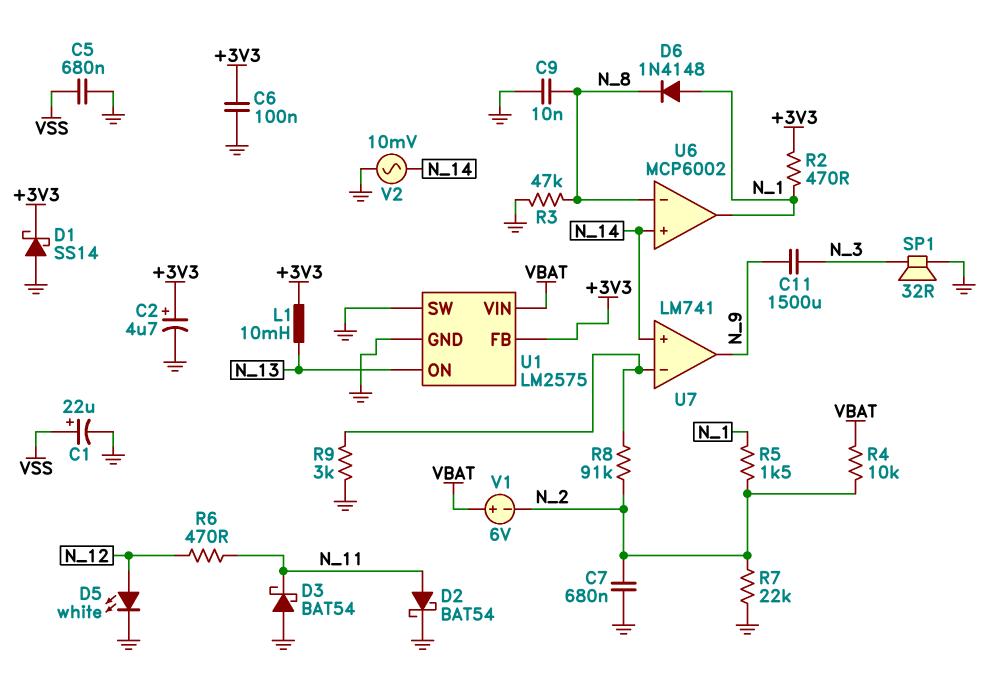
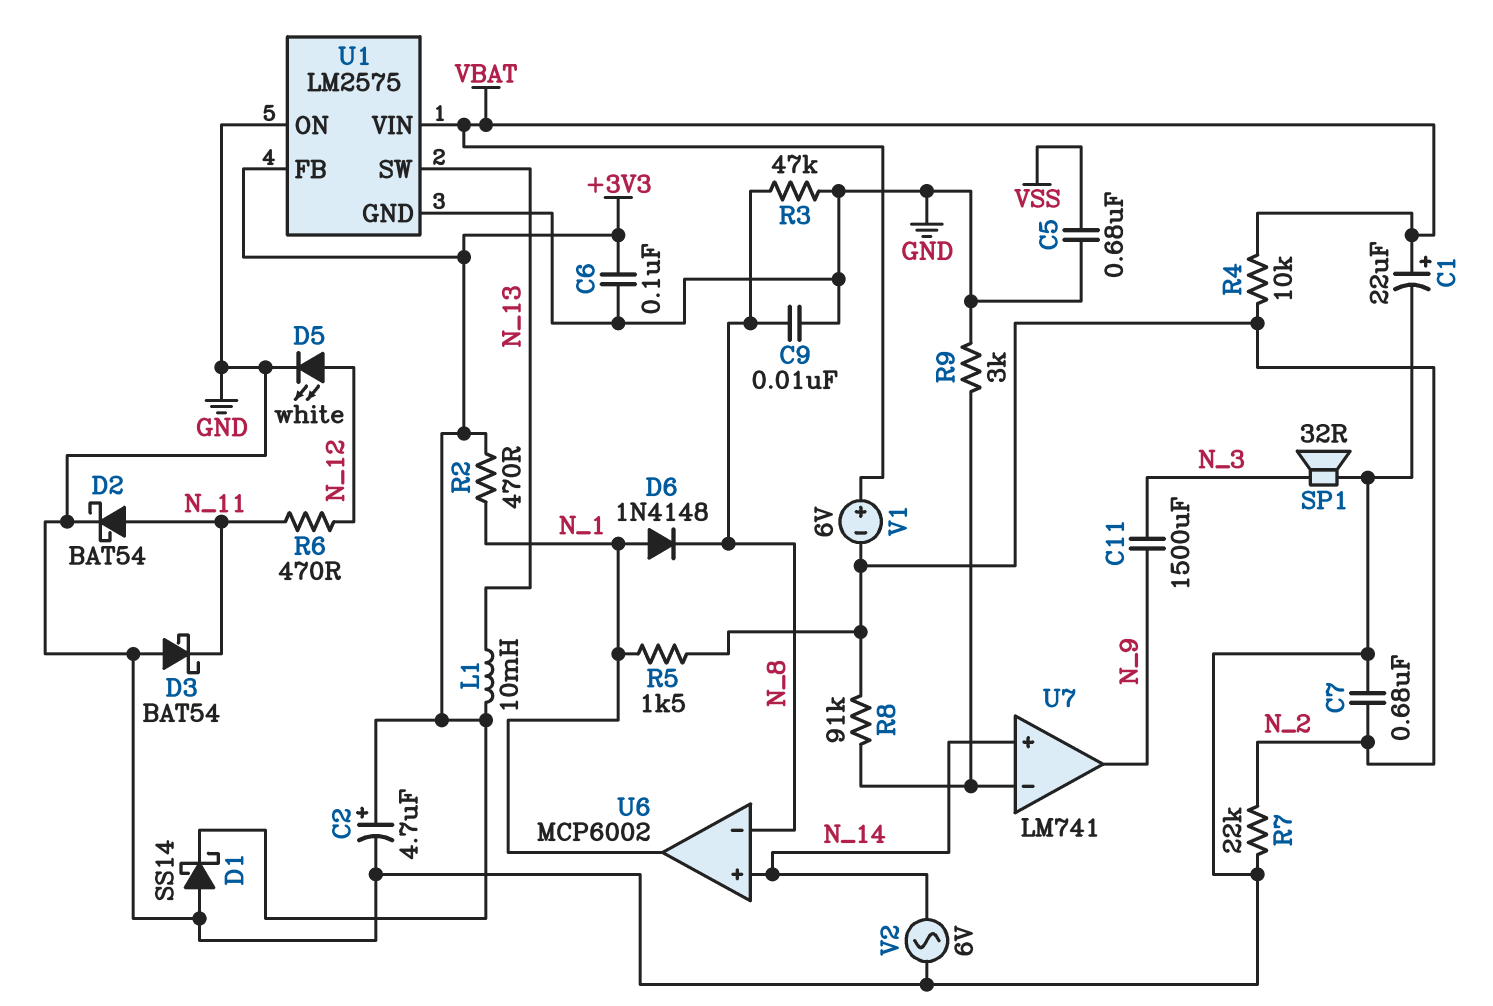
C1: 22uF (plus VSS, minus GND) -> 22uF (plus VBAT, minus GND)
U1 pin ON: N_13 -> GND
U1 pin SW: GND -> N_13
V2: AC 10mV (GND, N_14) -> AC 6V (GND, N_14)

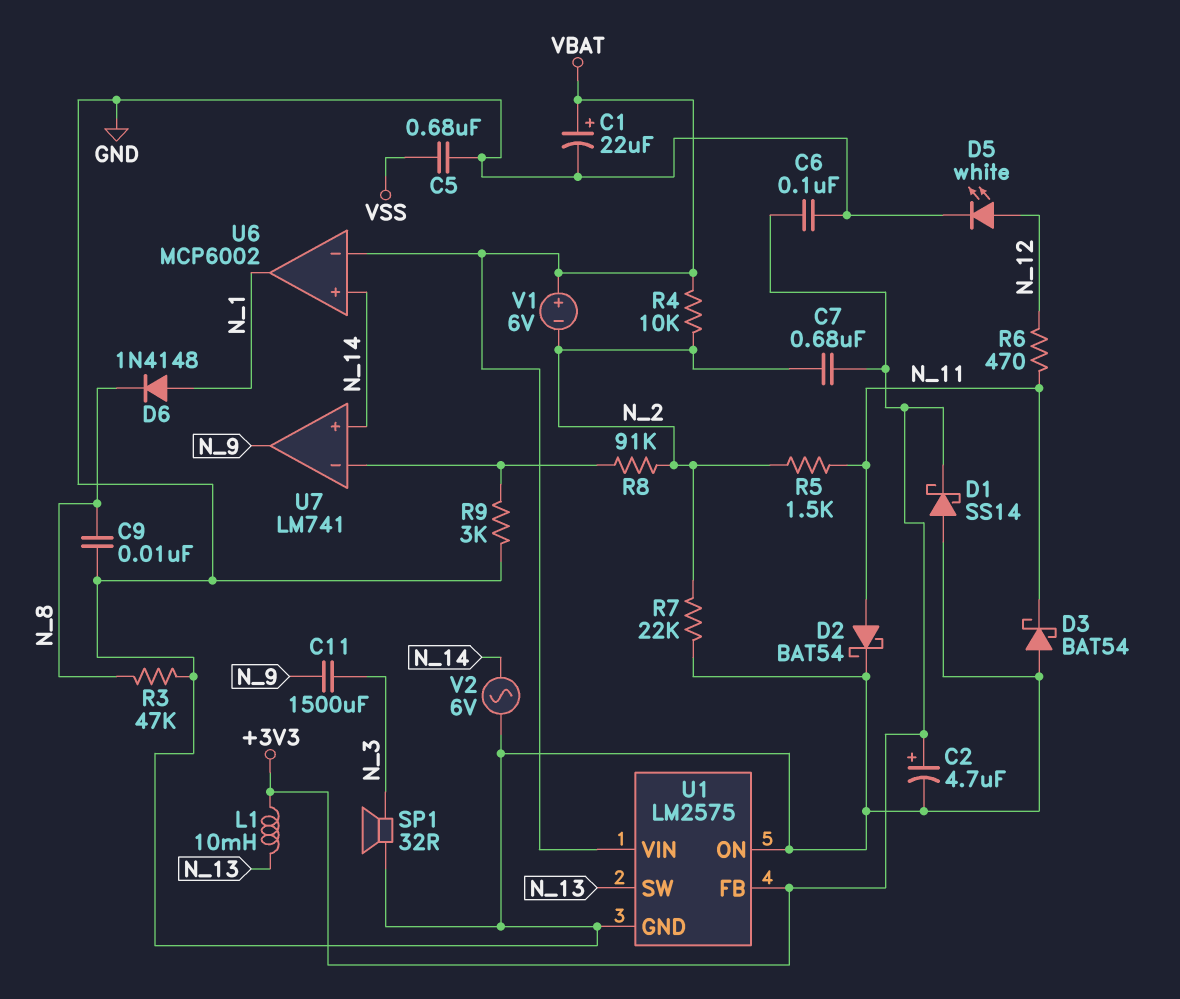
C7: 680nF (GND, N_2) -> 680nF (+3V3, N_2)
R2: 470 (+3V3, N_1) -> none
R5: 1.5k (N_1, N_2) -> 1.5k (N_2, N_11)
U6 pin in-: N_8 -> VBAT

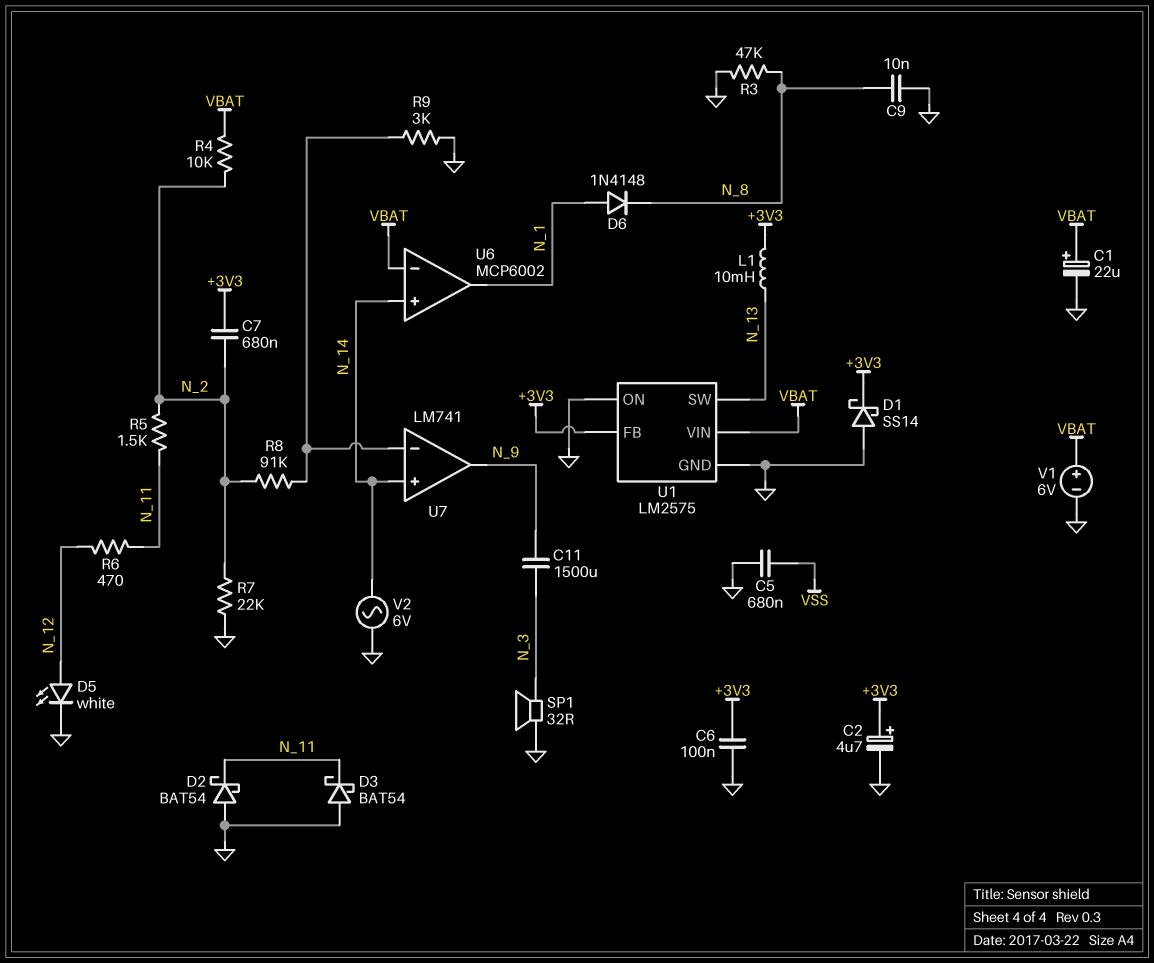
D2: schottky BAT54 (A N_11, K GND) -> schottky BAT54 (A GND, K N_11)
V1: 6V (plus VBAT, minus N_2) -> 6V (plus VBAT, minus GND)

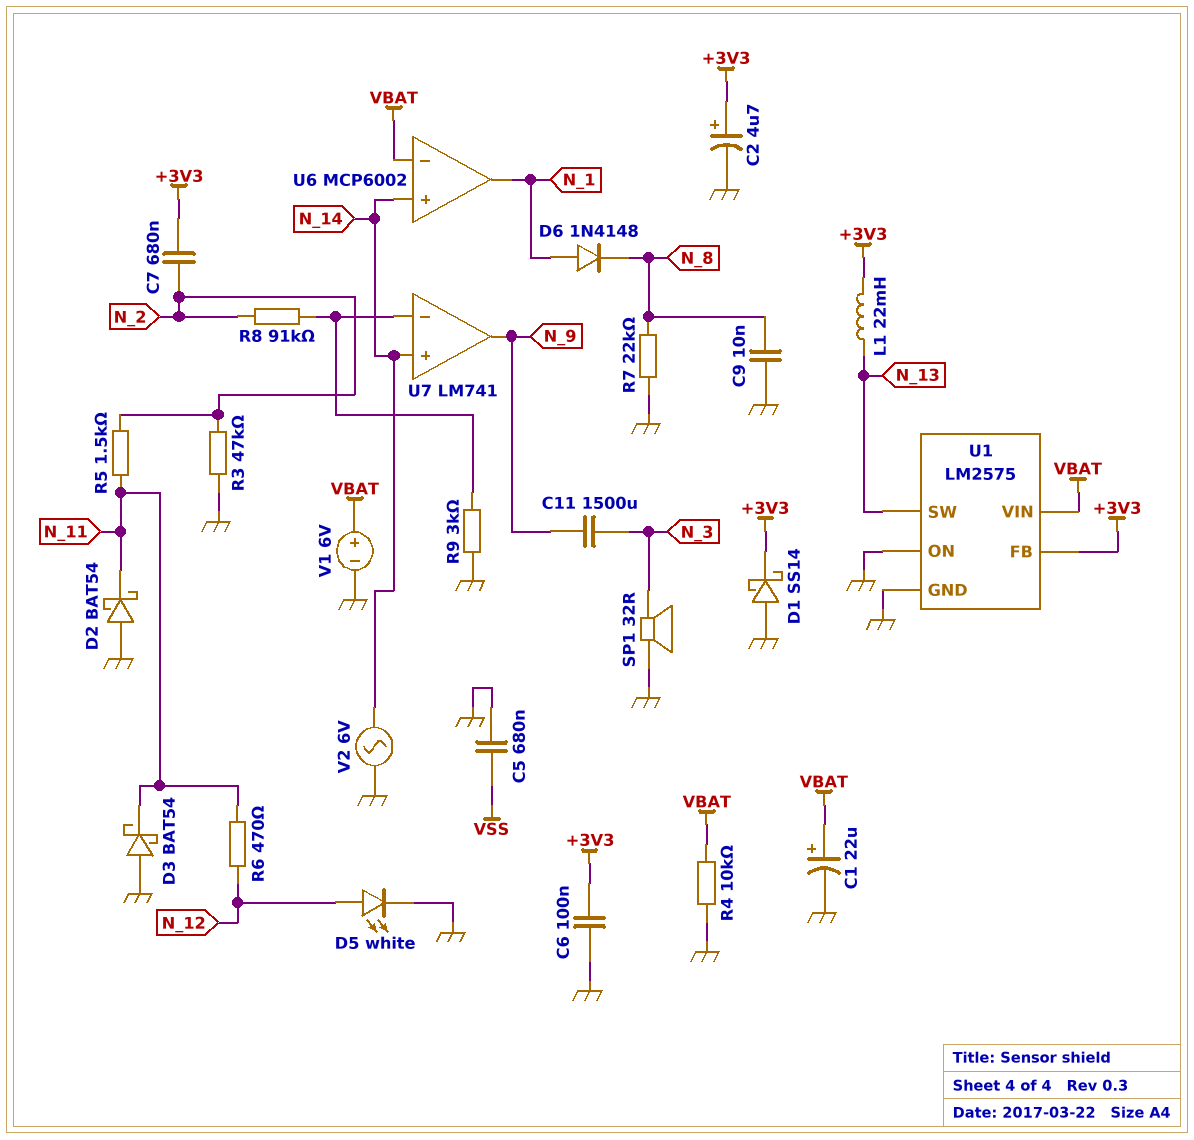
L1: 10mH (+3V3, N_13) -> 22mH (+3V3, N_13)
R3: 47k (GND, N_8) -> 47k (GND, N_2)
R4: 10k (N_2, VBAT) -> 10k (GND, VBAT)
R7: 22k (GND, N_2) -> 22k (GND, N_8)

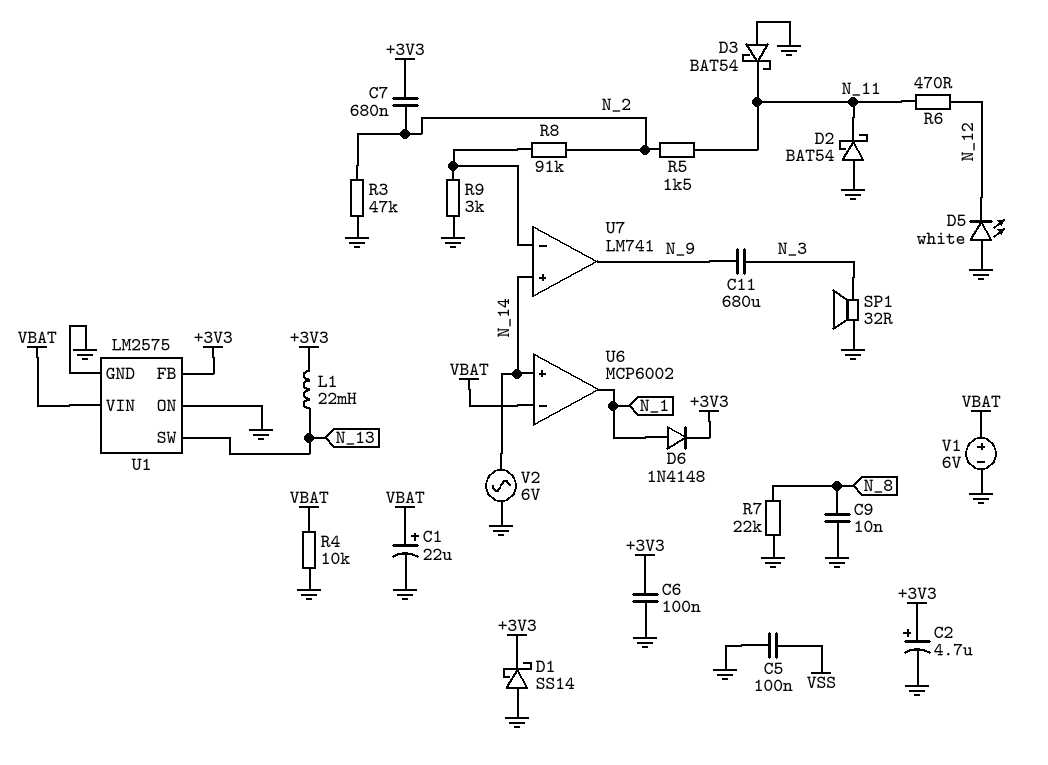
C5: 680nF (GND, VSS) -> 100nF (GND, VSS)
C11: 1500uF (N_3, N_9) -> 680uF (N_3, N_9)
D5: LED white (A N_12, K GND) -> LED white (A GND, K N_12)
D6: diode 1N4148 (A N_1, K N_8) -> diode 1N4148 (A N_1, K +3V3)

